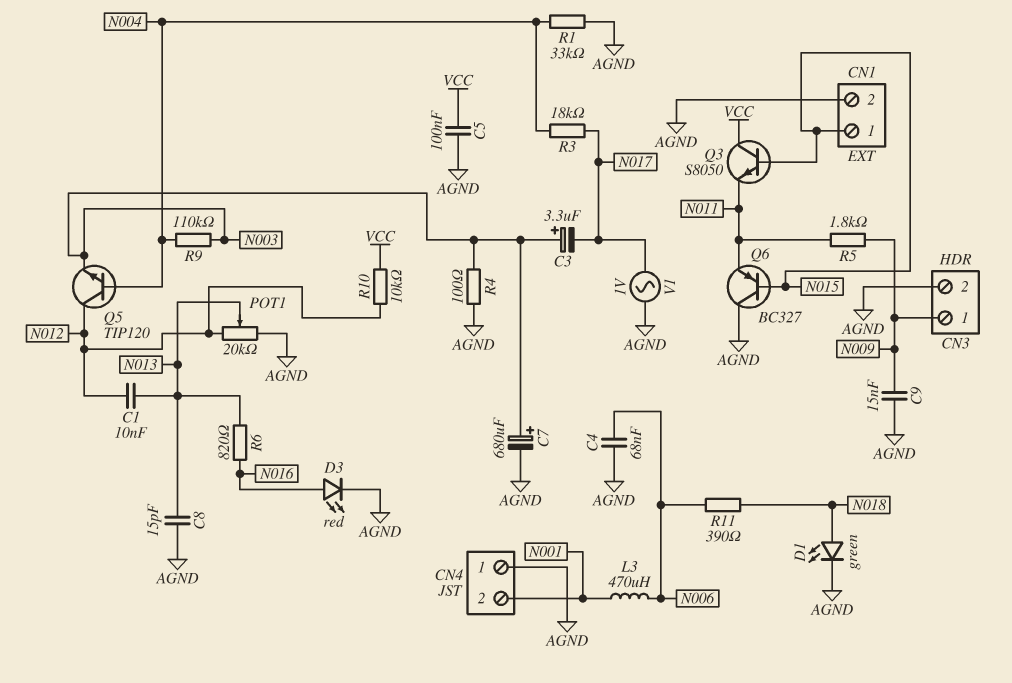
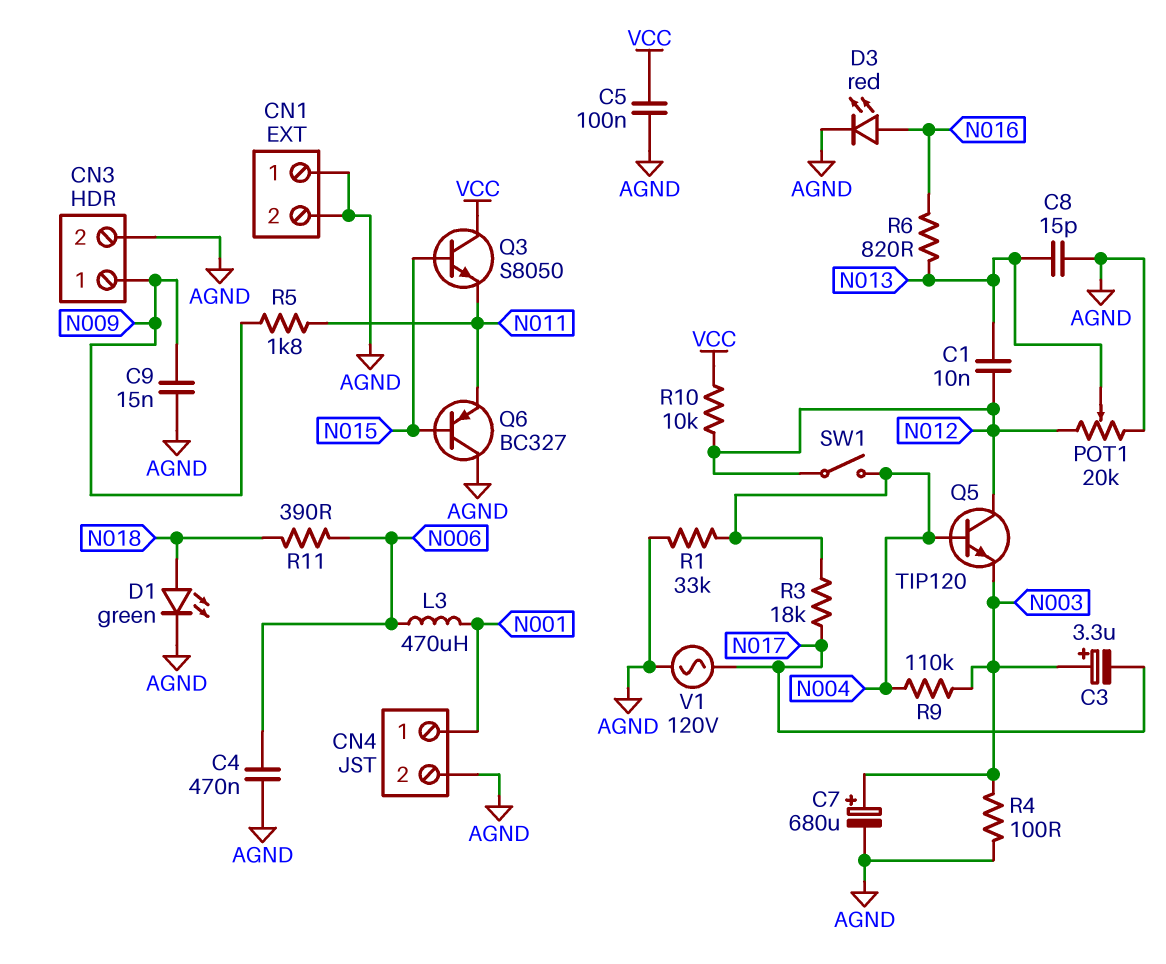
C4: 68nF (AGND, N006) -> 470nF (AGND, N006)
CN1 pin 1: N015 -> AGND
CN4 pin 1: AGND -> N001
CN4 pin 2: N001 -> AGND
SW1: none -> switch (N004, N012)
V1: AC 1V (AGND, N017) -> AC 120V (AGND, N017)

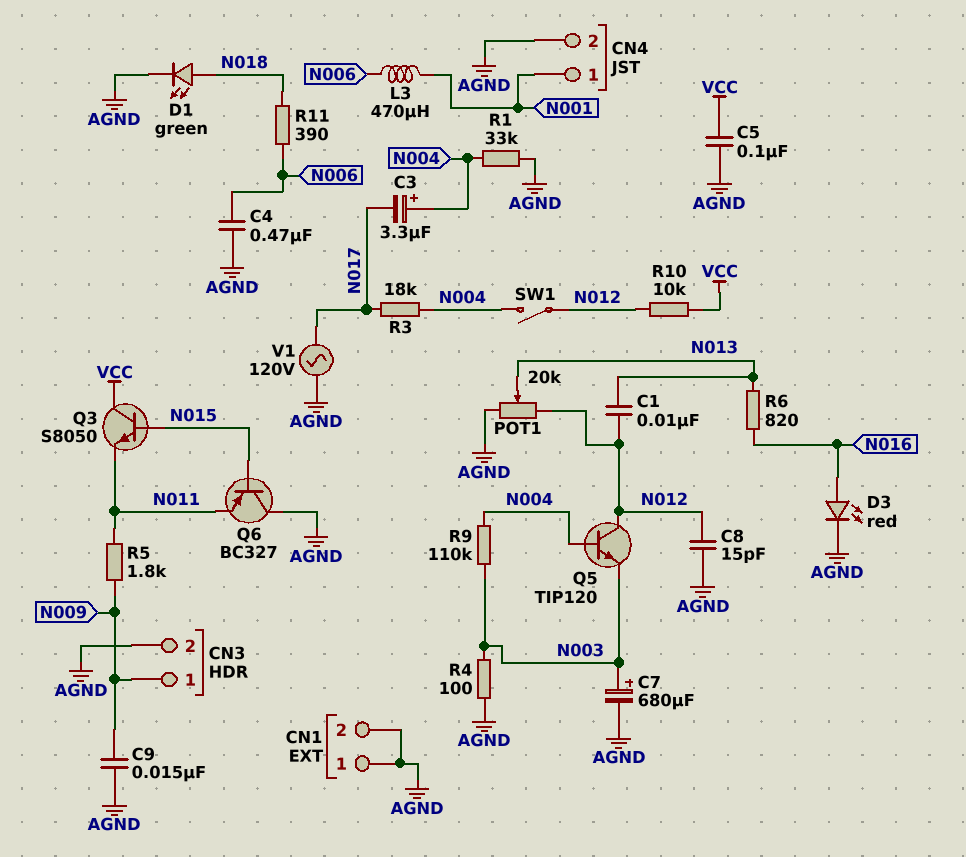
C3: 3.3uF (plus N003, minus N017) -> 3.3uF (plus N004, minus N017)
C8: 15pF (AGND, N013) -> 15pF (AGND, N012)

